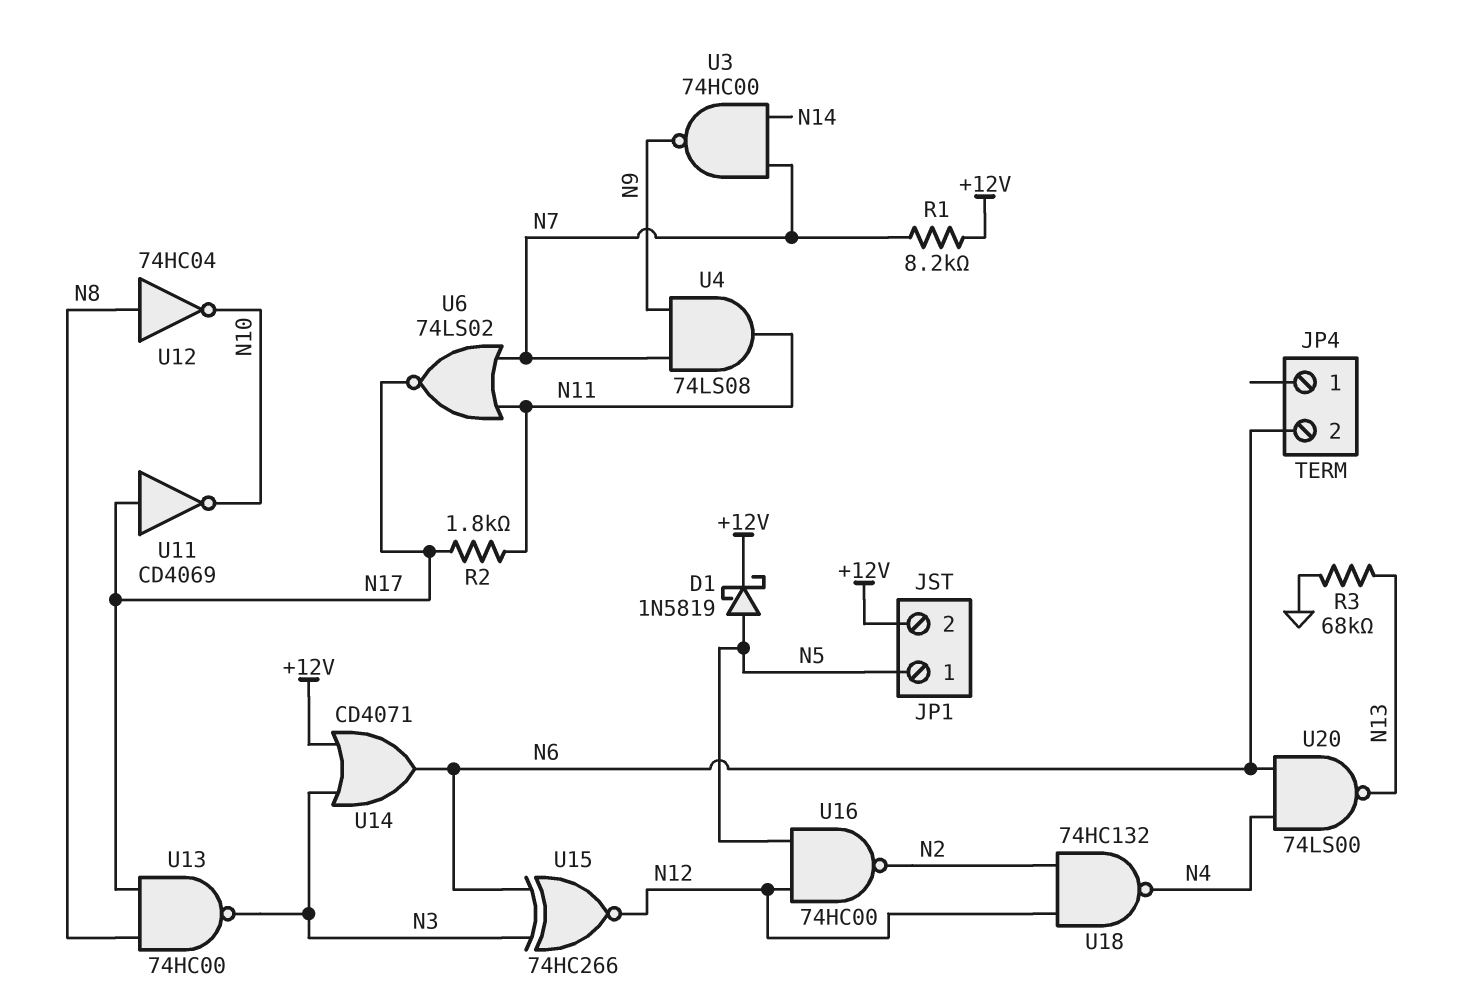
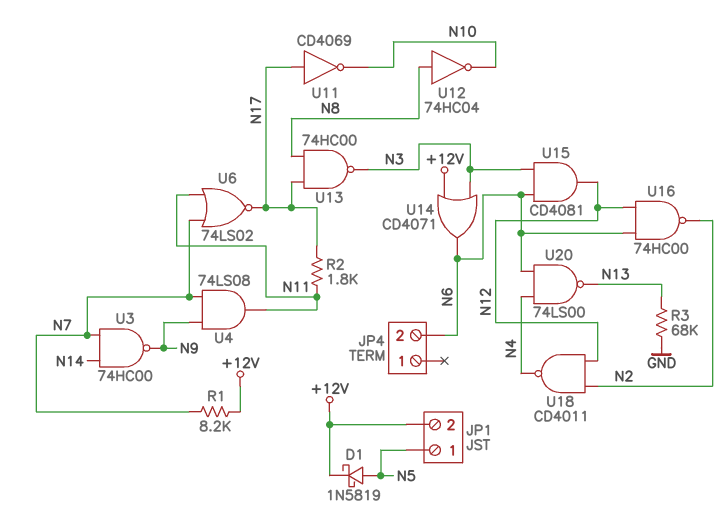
U15: XNOR 74HC266 (in N3, in N6, out N12) -> AND CD4081 (in N3, in N6, out N12)
U16: NAND 74HC00 (in N5, in N12, out N2) -> NAND 74HC00 (in N6, in N12, out N2)
U18: NAND 74HC132 (in N2, in N12, out N4) -> NAND CD4011 (in N2, in N12, out N4)

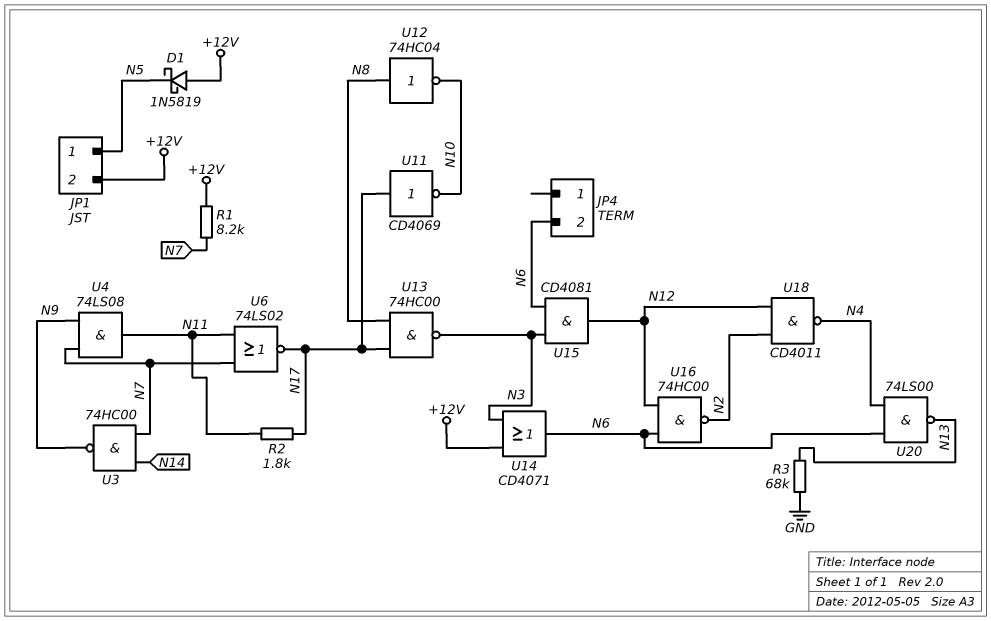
D1: schottky 1N5819 (A N5, K +12V) -> schottky 1N5819 (A +12V, K N5)

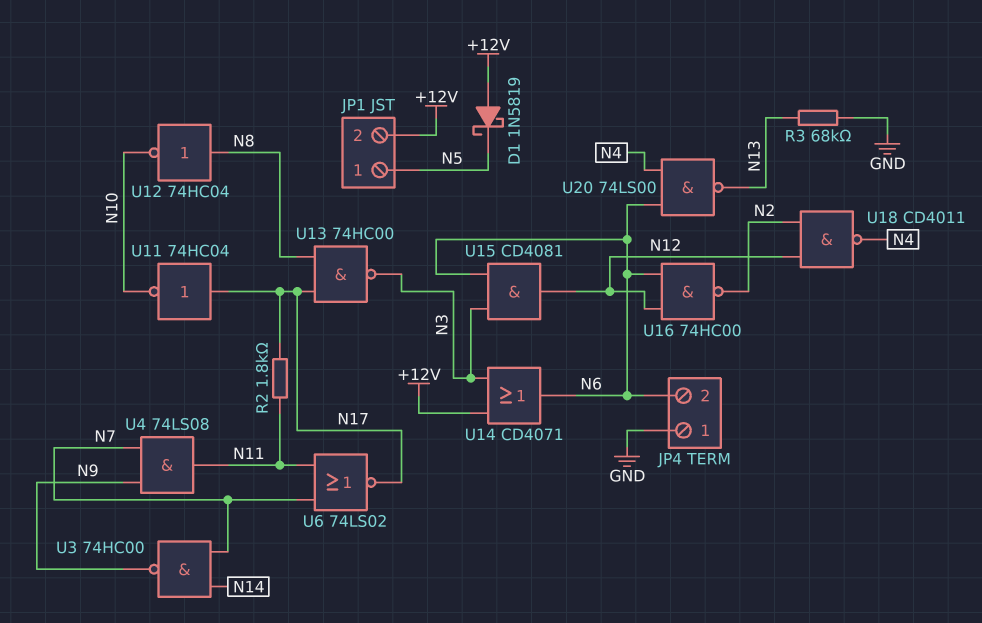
JP4 pin 1: none -> GND
R1: 8.2k (+12V, N7) -> none
U11: NOT CD4069 (in N17, out N10) -> NOT 74HC04 (in N17, out N10)

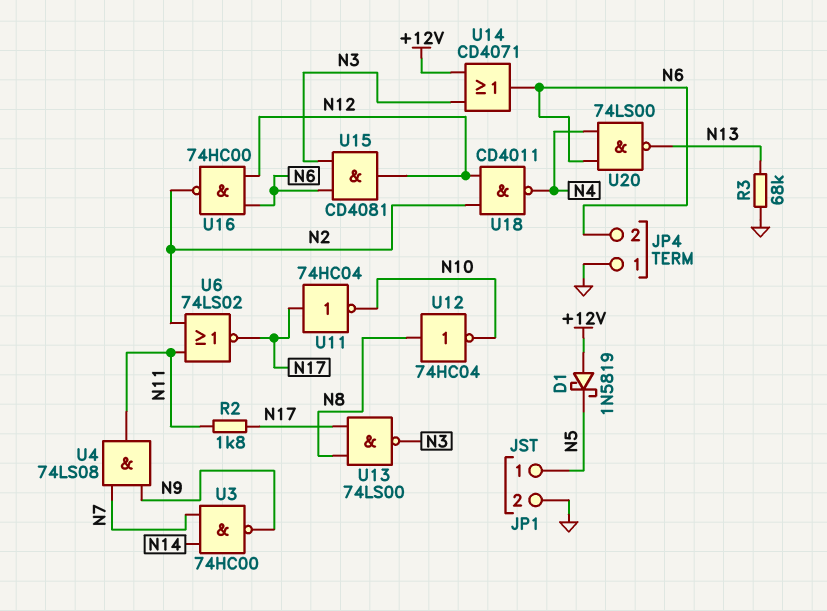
JP1 pin 2: +12V -> GND
U6: NOR 74LS02 (in N7, in N11, out N17) -> NOR 74LS02 (in N2, in N11, out N17)
U13: NAND 74HC00 (in N8, in N17, out N3) -> NAND 74LS00 (in N8, in N17, out N3)

